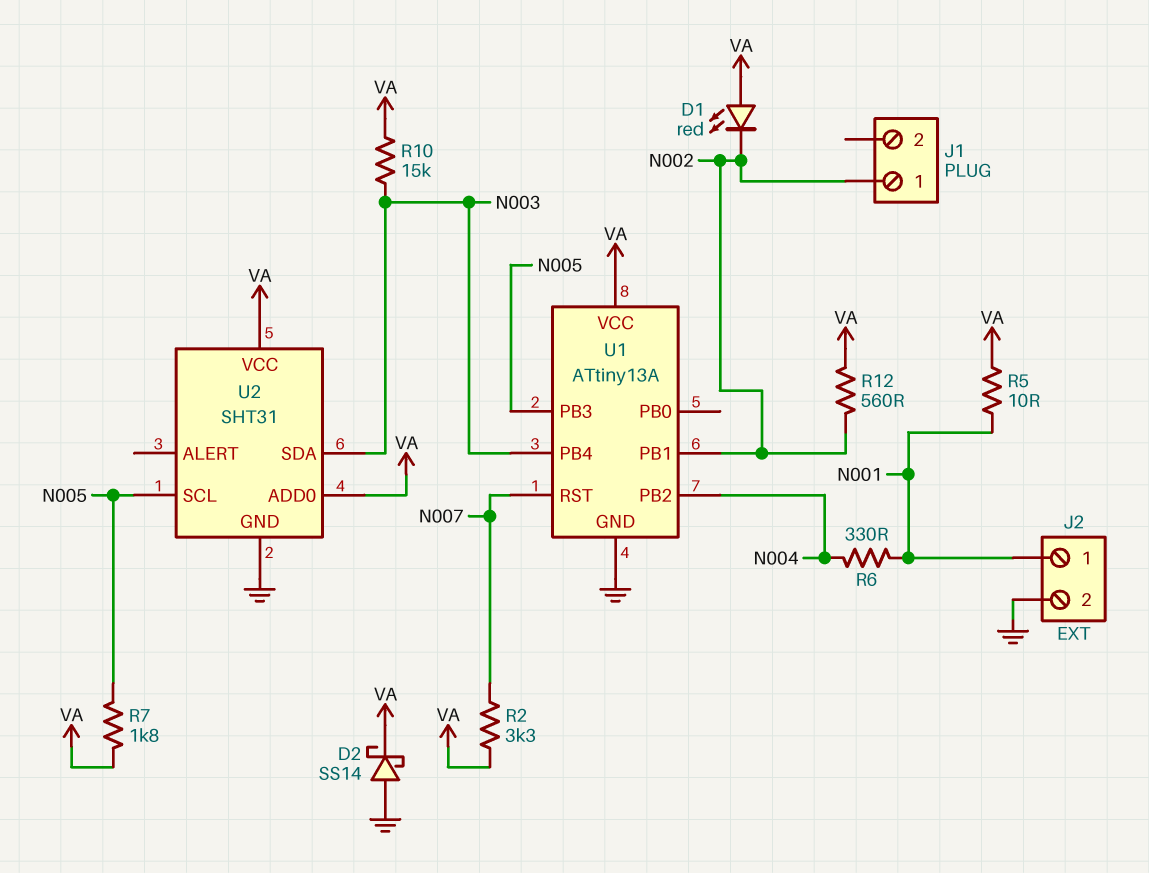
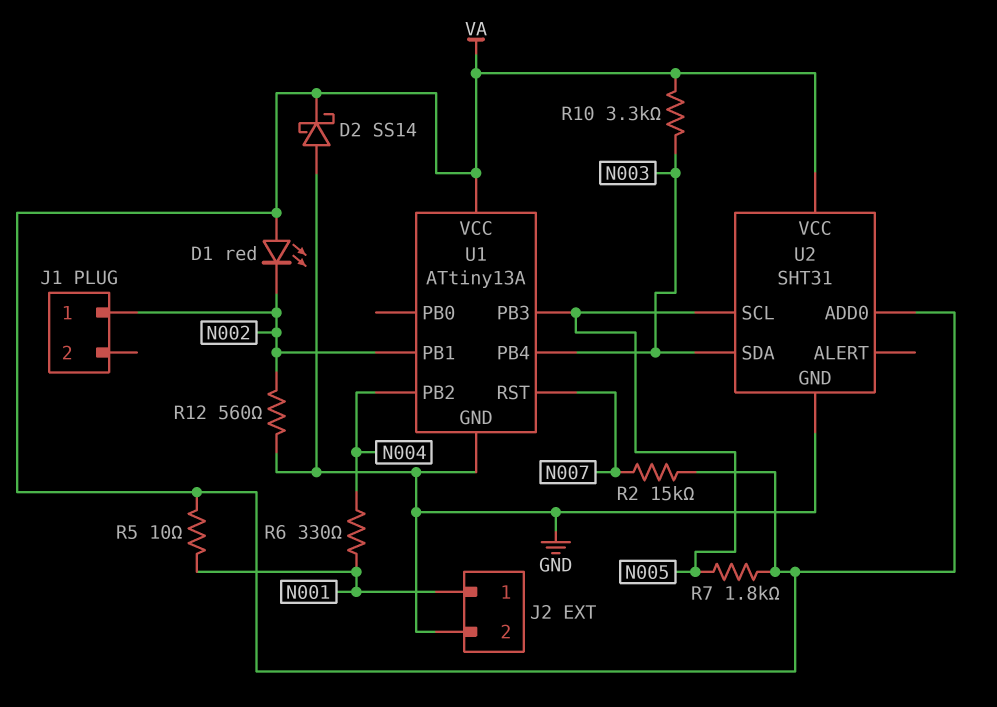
R2: 3.3k (N007, VA) -> 15k (N007, VA)
R10: 15k (N003, VA) -> 3.3k (N003, VA)
R12: 560 (N002, VA) -> 560 (GND, N002)

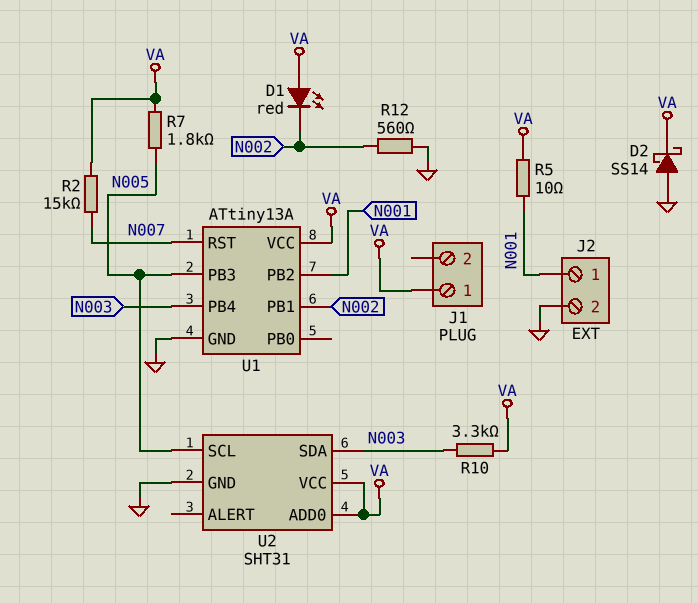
J1 pin 1: N002 -> VA
R6: 330 (N001, N004) -> none
U1 pin PB2: N004 -> N001

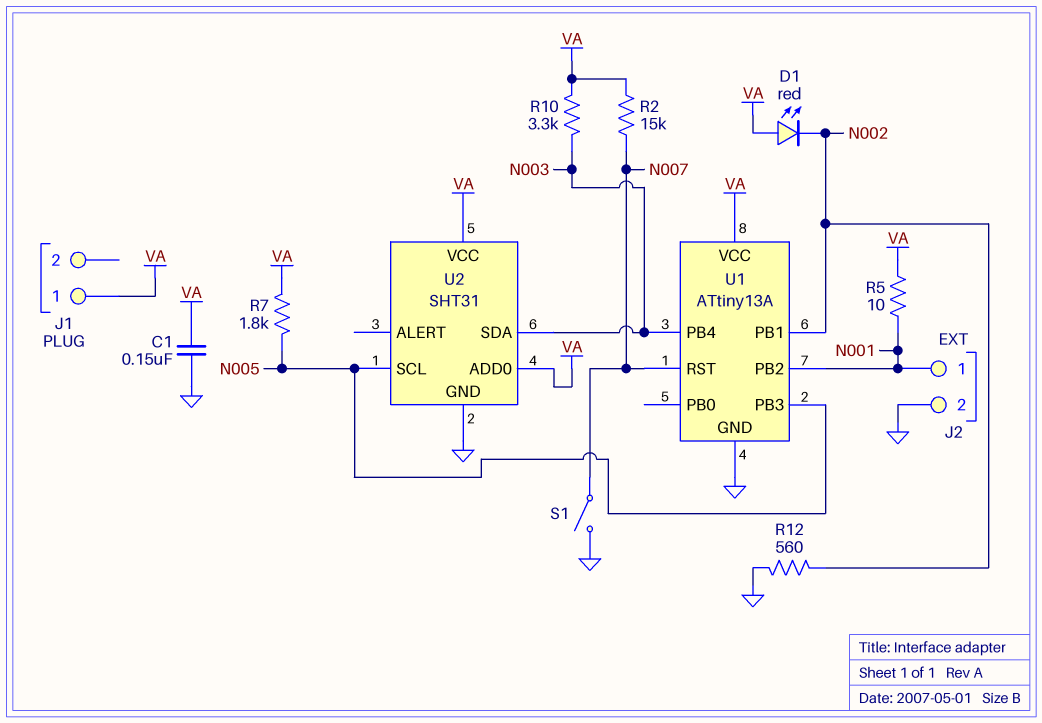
C1: none -> 150nF (GND, VA)
D2: schottky SS14 (A GND, K VA) -> none
S1: none -> switch (GND, N007)

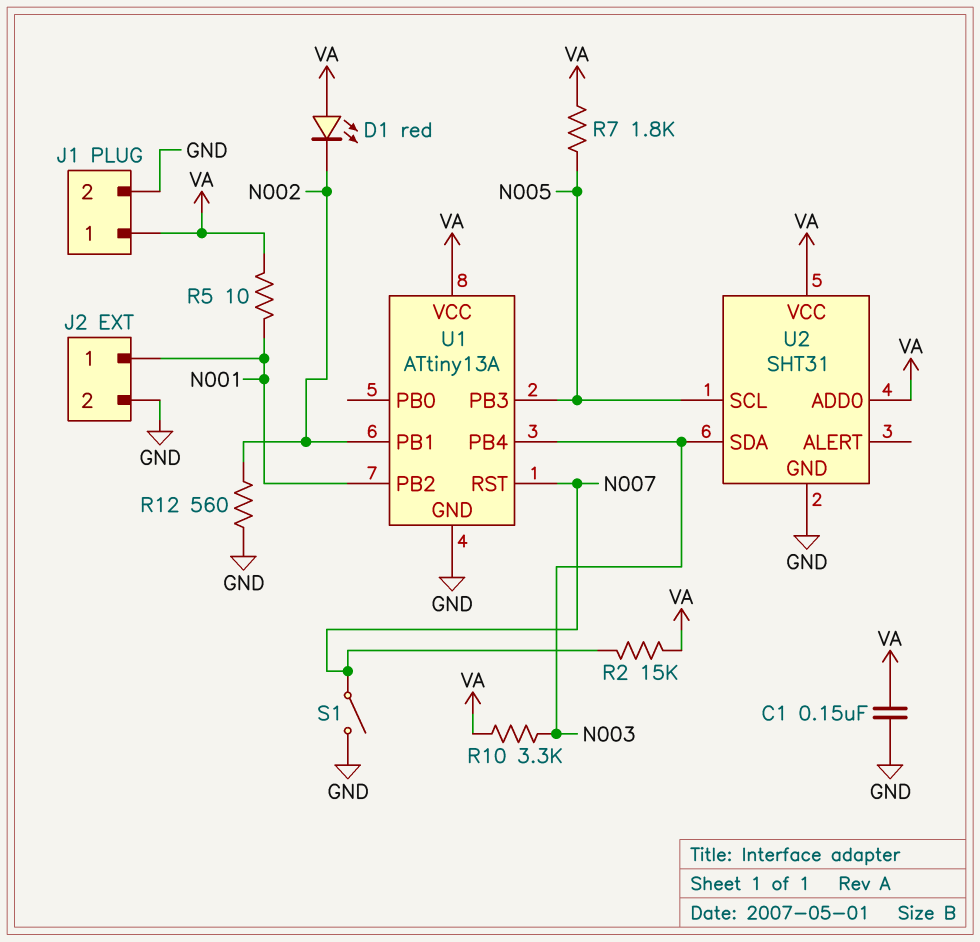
J1 pin 2: none -> GND

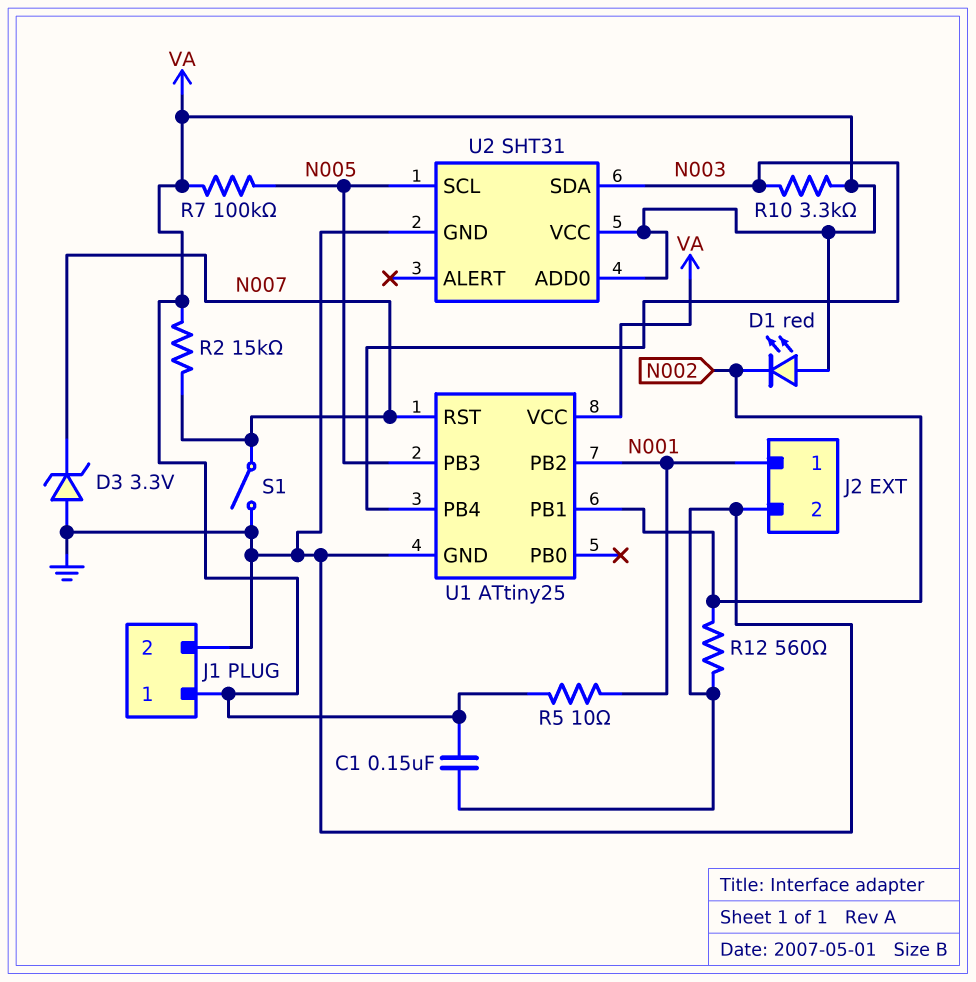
D3: none -> zener 3.3V (A GND, K N007)
R7: 1.8k (N005, VA) -> 100k (N005, VA)
U1: ATtiny13A -> ATtiny25

